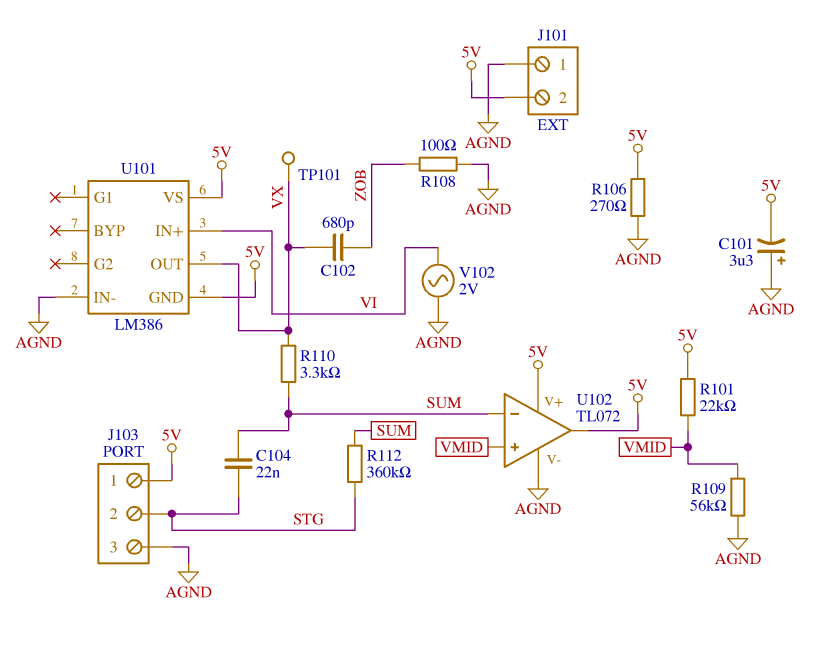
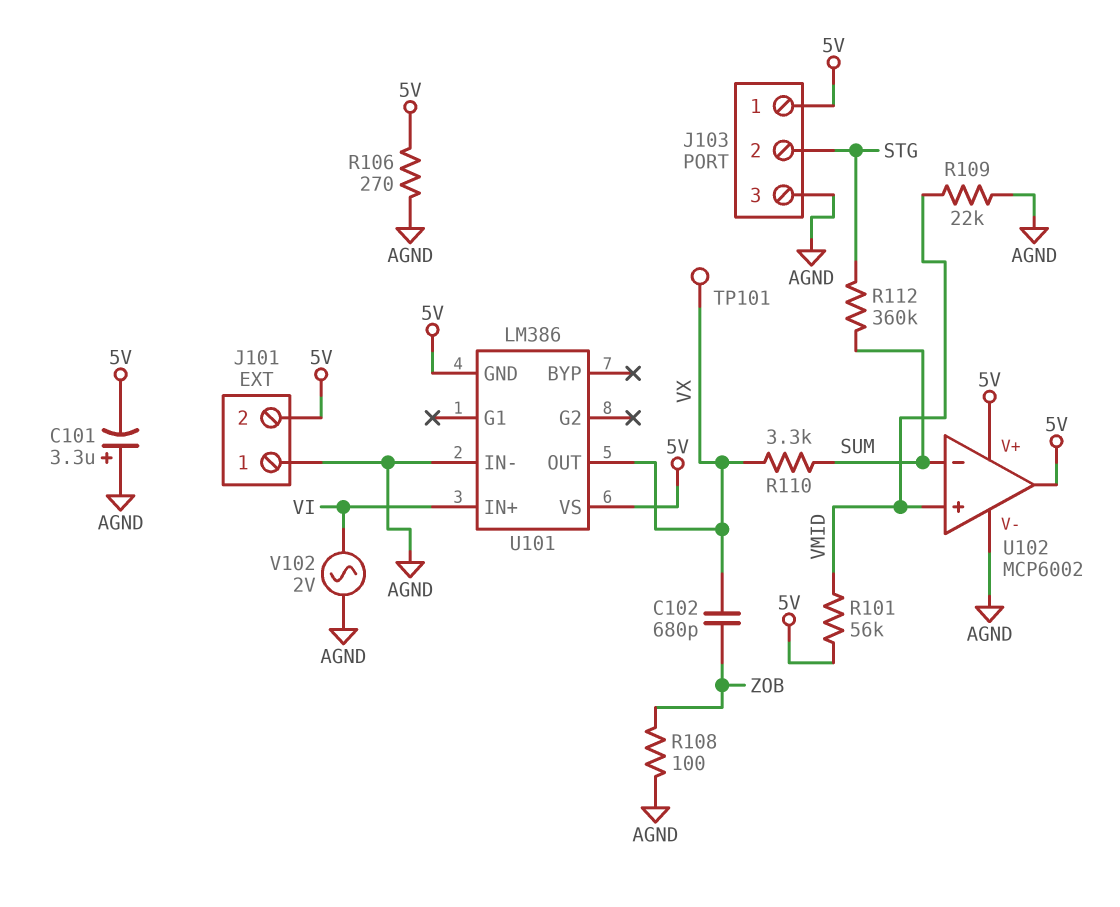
C104: 22nF (STG, SUM) -> none
R101: 22k (5V, VMID) -> 56k (5V, VMID)
R109: 56k (AGND, VMID) -> 22k (AGND, VMID)
U102: TL072 -> MCP6002

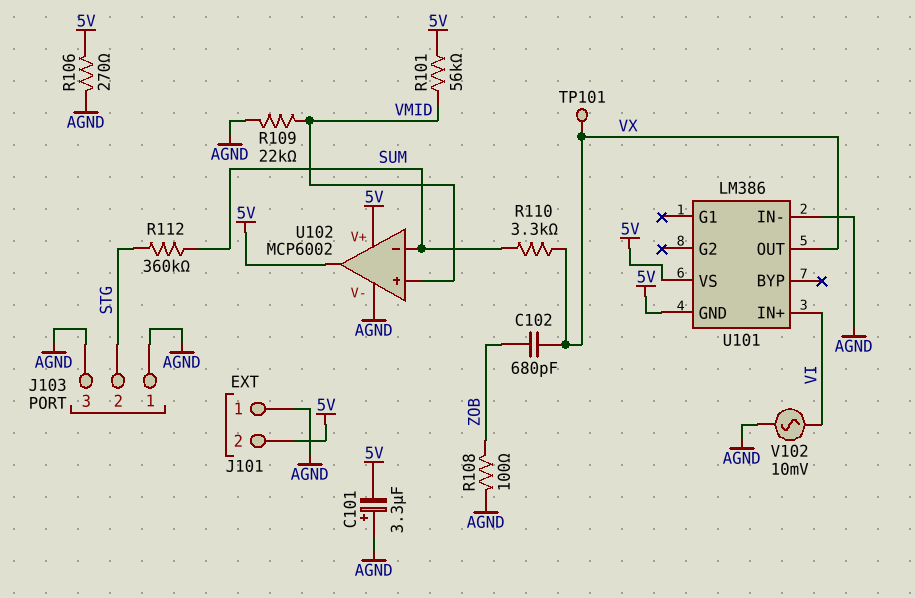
J103 pin 1: 5V -> AGND
V102: AC 2V (AGND, VI) -> AC 10mV (AGND, VI)

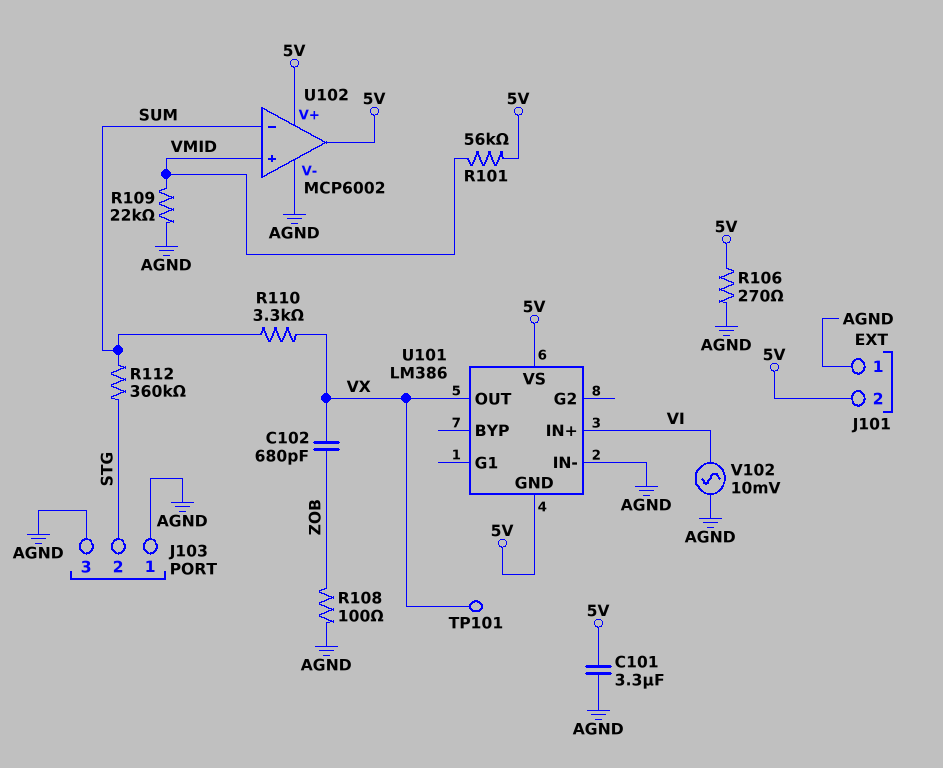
C101: 3.3uF (plus AGND, minus 5V) -> 3.3uF (5V, AGND)

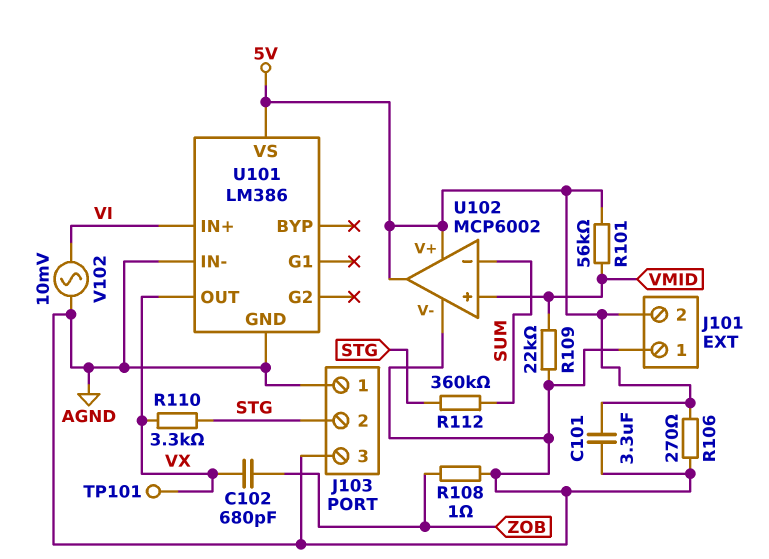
R108: 100 (AGND, ZOB) -> 1 (AGND, ZOB)
R110: 3.3k (SUM, VX) -> 3.3k (STG, VX)
U101 pin GND: 5V -> AGND

